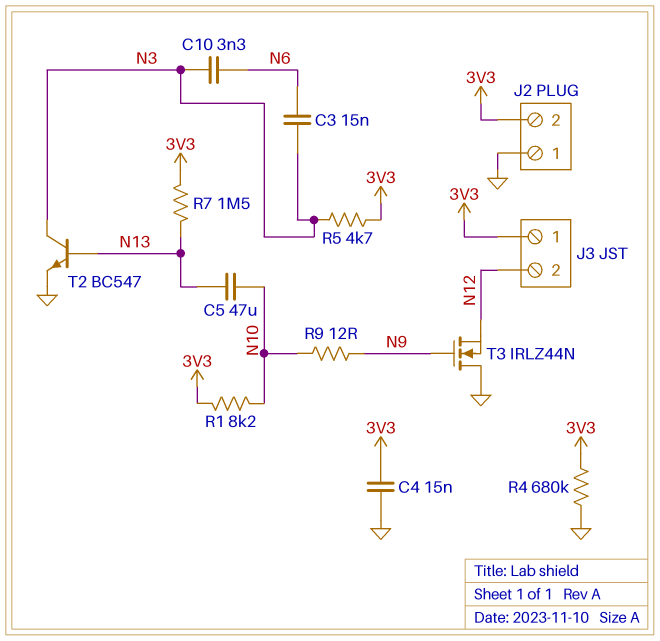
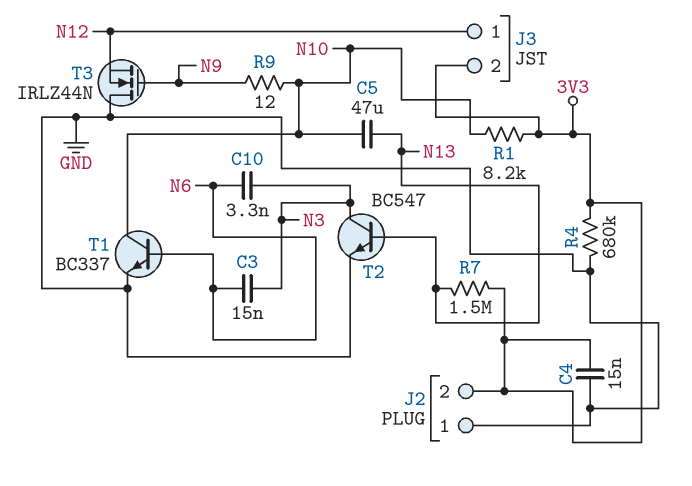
J3 pin 1: 3V3 -> N12
J3 pin 2: N12 -> 3V3
R5: 4.7k (3V3, N3) -> none
T1: none -> NPN BC337 (B N6, C N10, E GND)

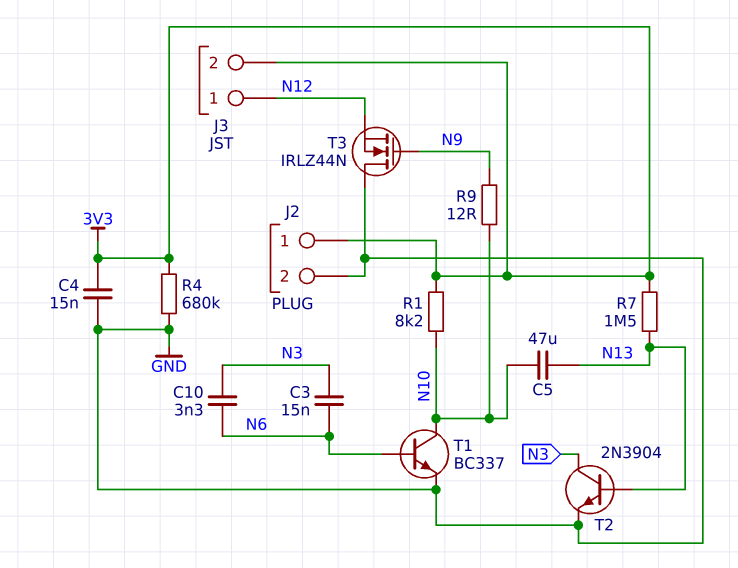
J2 pin 1: GND -> 3V3
J2 pin 2: 3V3 -> GND
T2: NPN BC547 (B N13, C N3, E GND) -> NPN 2N3904 (B N13, C N3, E GND)

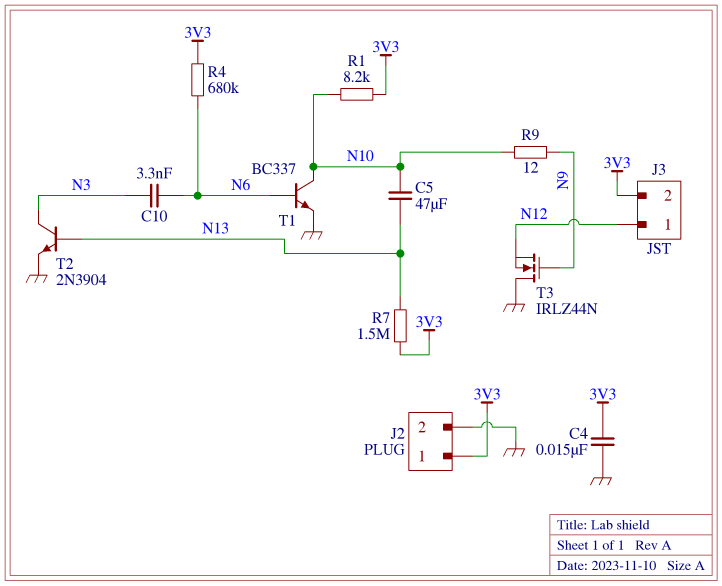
C3: 15nF (N3, N6) -> none
R4: 680k (3V3, GND) -> 680k (3V3, N6)

